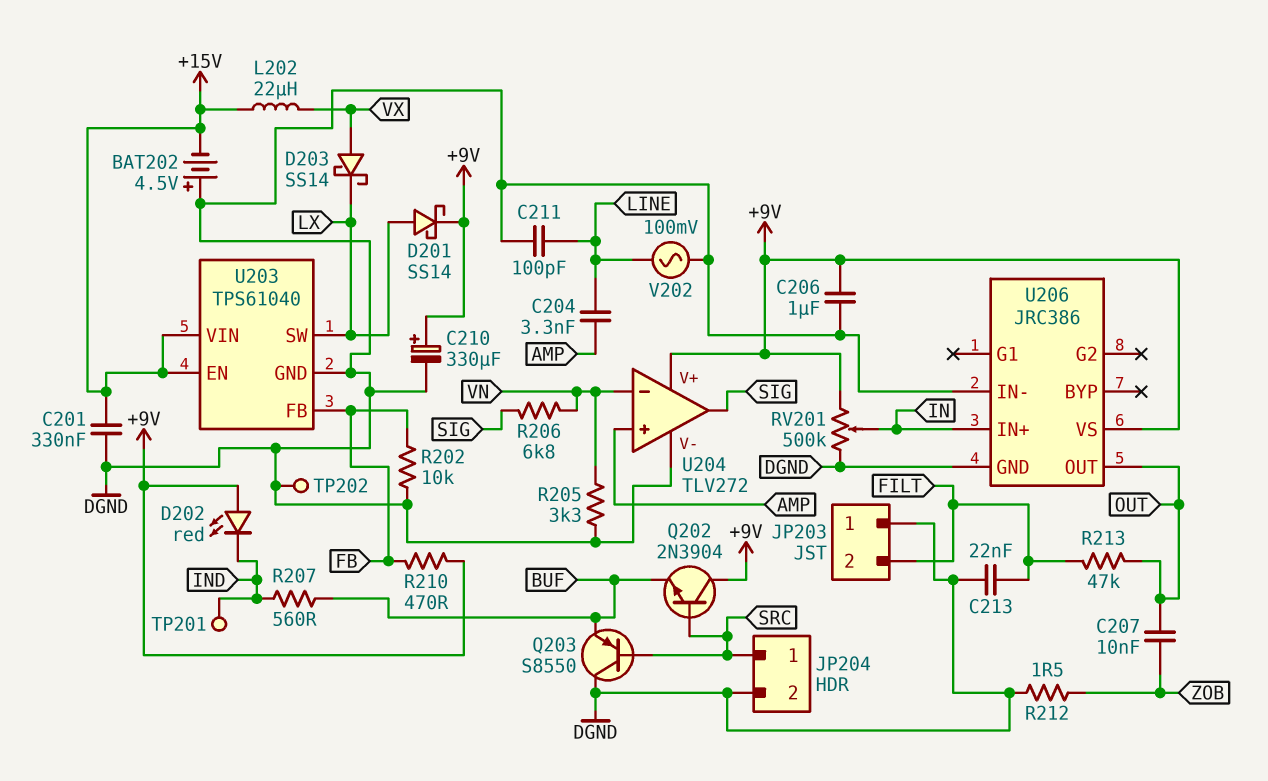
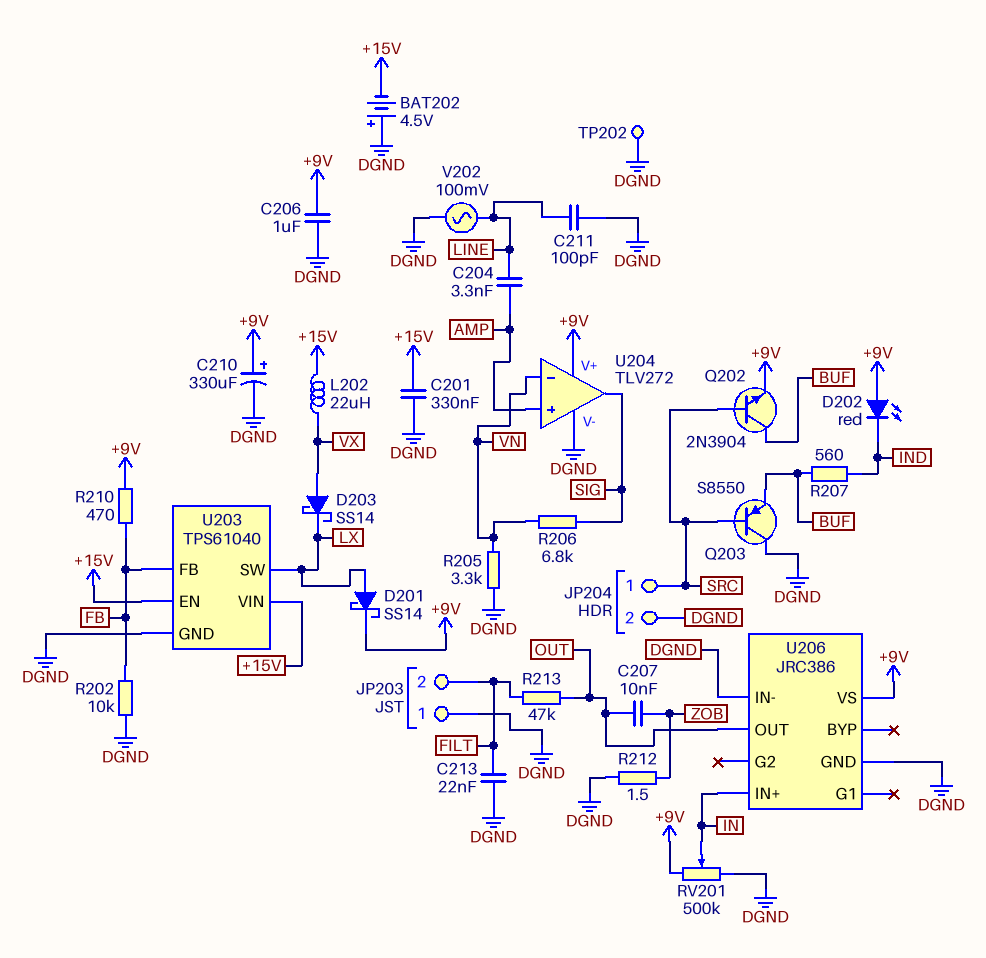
Q202: NPN 2N3904 (B SRC, C +9V, E BUF) -> NPN 2N3904 (B SRC, C BUF, E +9V)
TP201: test point (IND) -> none

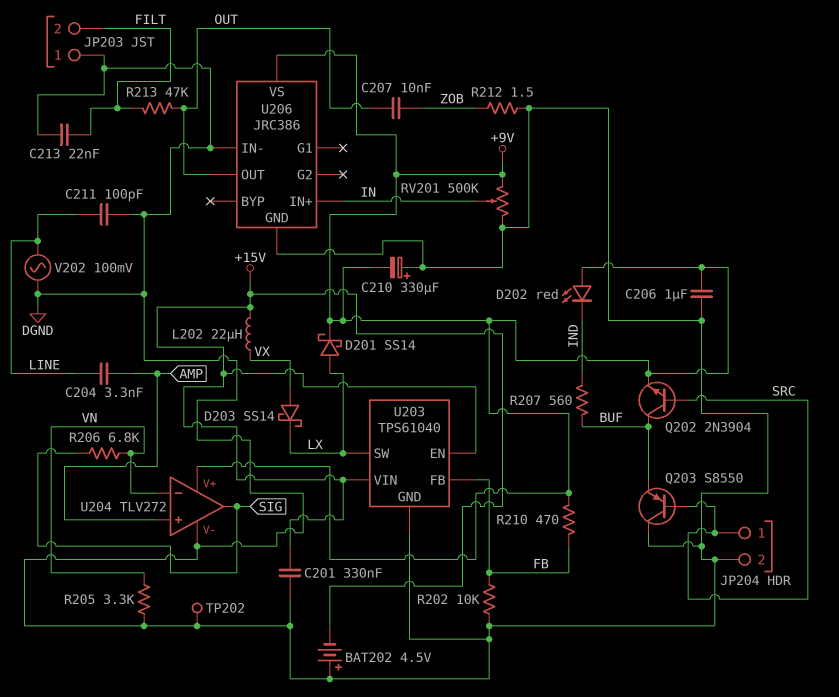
C210: 330uF (plus +9V, minus DGND) -> 330uF (plus DGND, minus +9V)

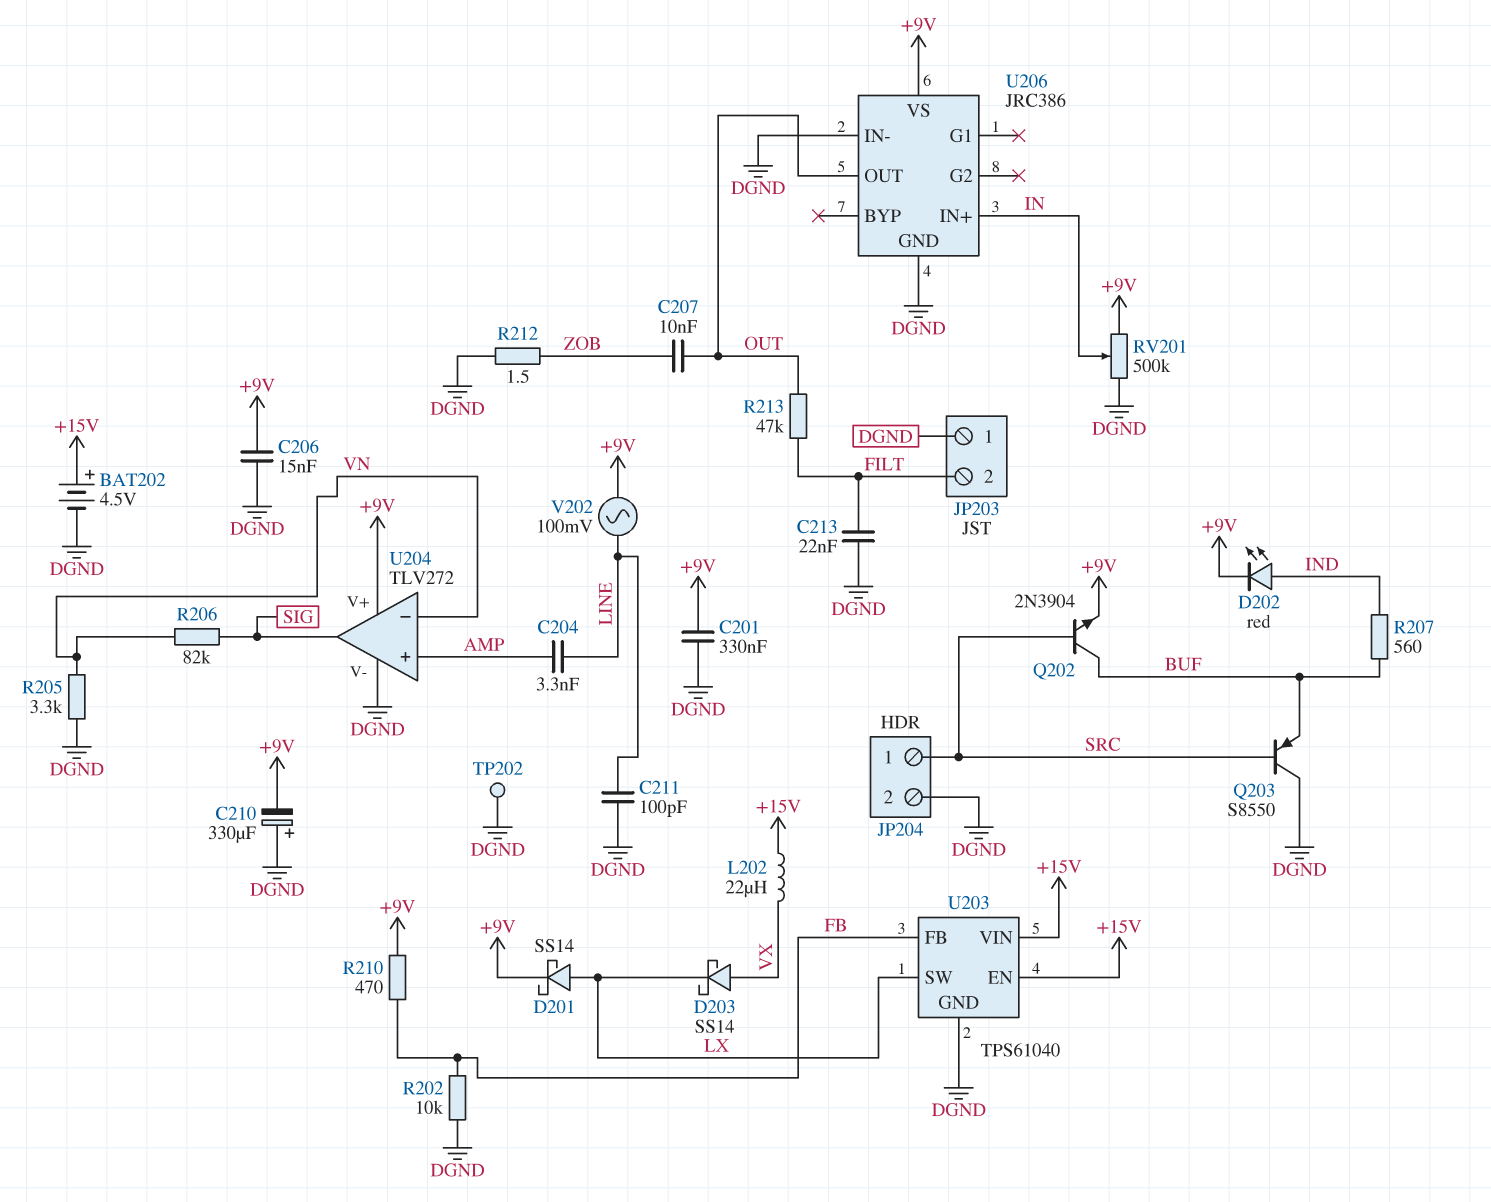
BAT202: 4.5V (plus DGND, minus +15V) -> 4.5V (plus +15V, minus DGND)
C201: 330nF (+15V, DGND) -> 330nF (+9V, DGND)
C206: 1uF (+9V, DGND) -> 15nF (+9V, DGND)
D202: LED red (A +9V, K IND) -> LED red (A IND, K +9V)
R206: 6.8k (SIG, VN) -> 82k (SIG, VN)
V202: AC 100mV (DGND, LINE) -> AC 100mV (+9V, LINE)

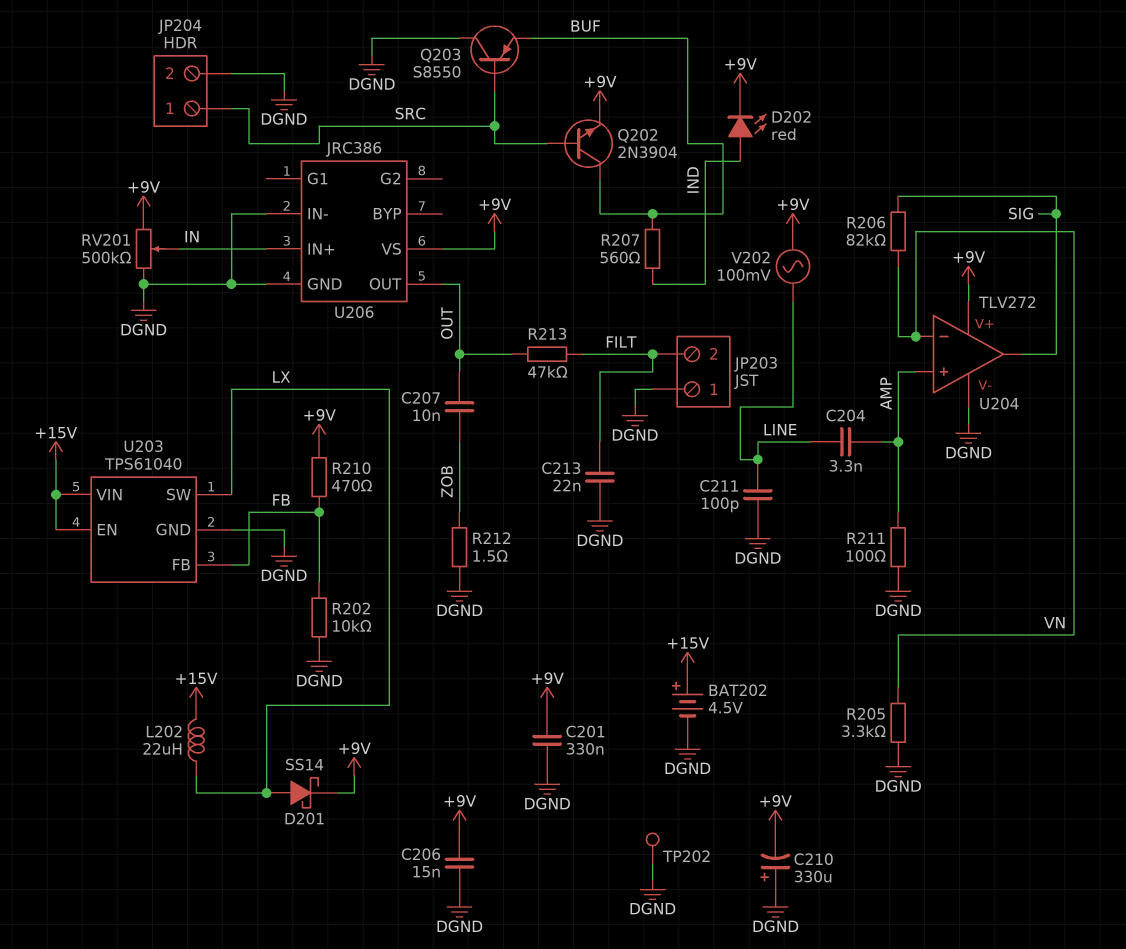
D203: schottky SS14 (A VX, K LX) -> none
L202: 22uH (+15V, VX) -> 22uH (+15V, LX)
R211: none -> 100 (AMP, DGND)

